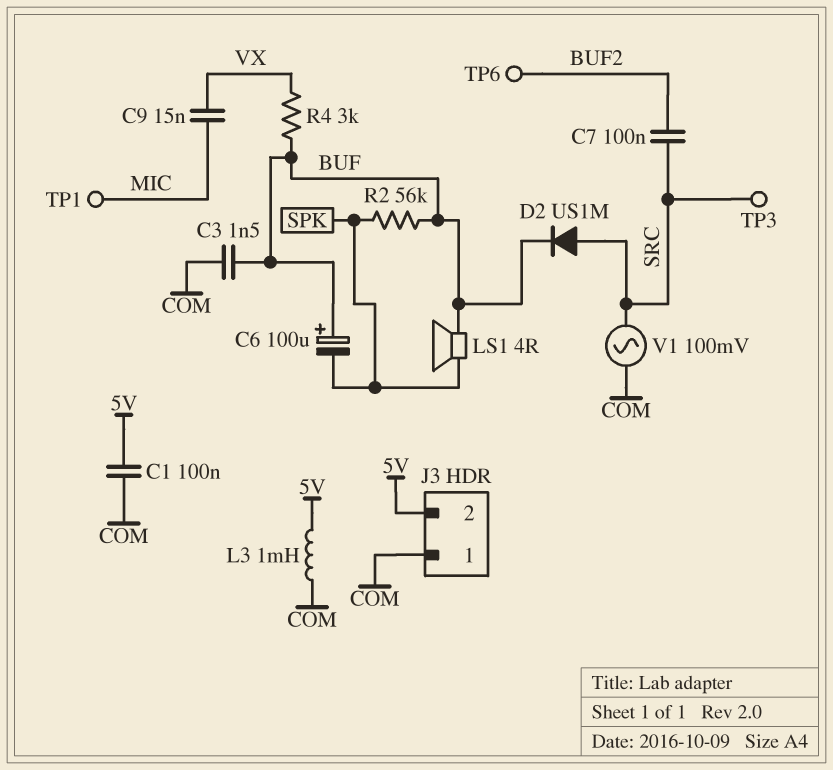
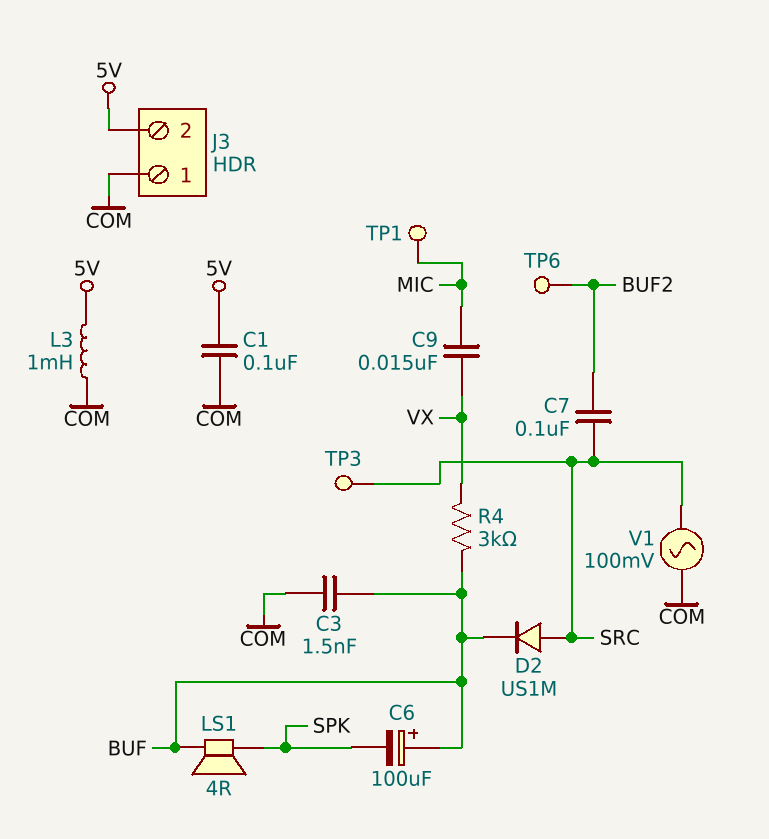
R2: 56k (BUF, SPK) -> none

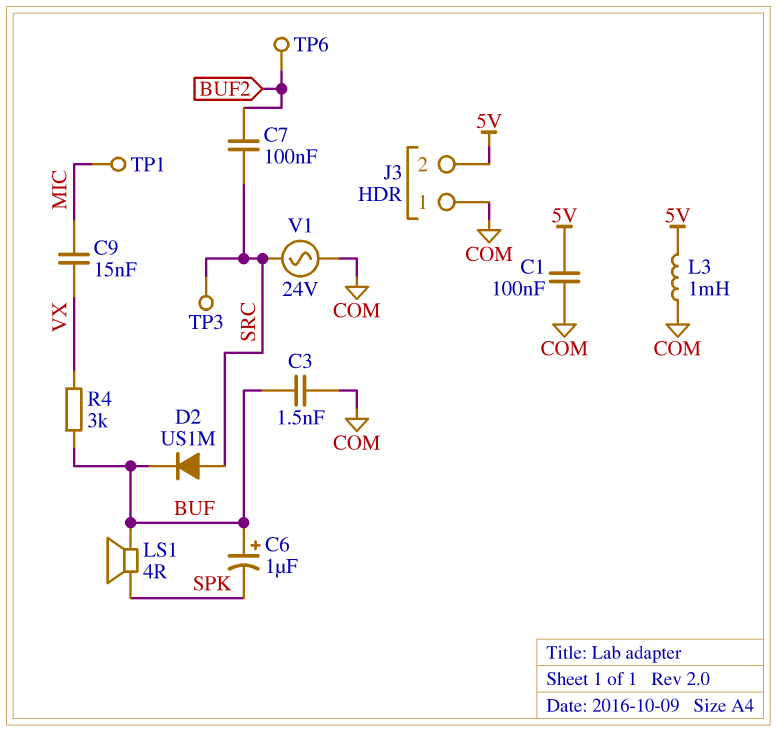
C6: 100uF (plus BUF, minus SPK) -> 1uF (plus BUF, minus SPK)
V1: AC 100mV (COM, SRC) -> AC 24V (COM, SRC)

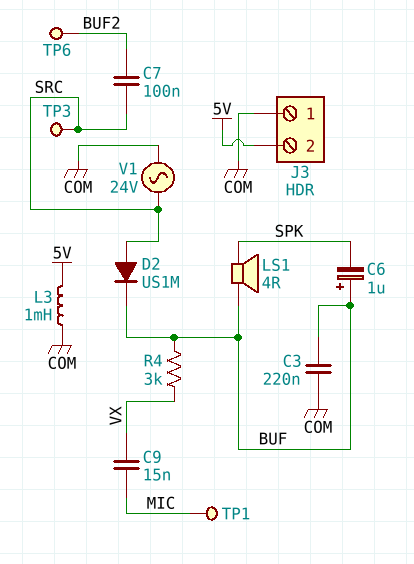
C1: 100nF (5V, COM) -> none
C3: 1.5nF (BUF, COM) -> 220nF (BUF, COM)

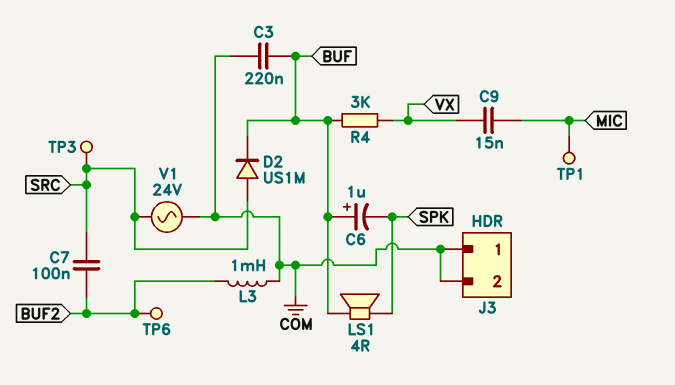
J3 pin 2: 5V -> COM
L3: 1mH (5V, COM) -> 1mH (BUF2, COM)

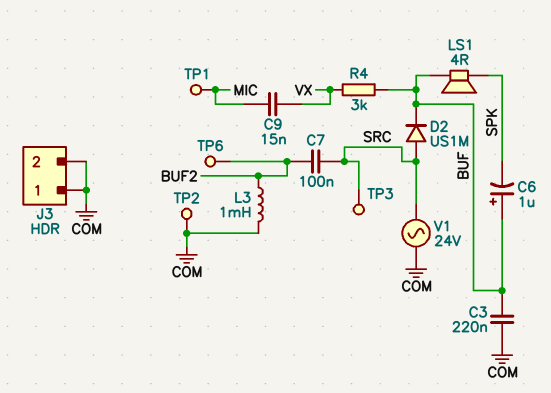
TP2: none -> test point (COM)

